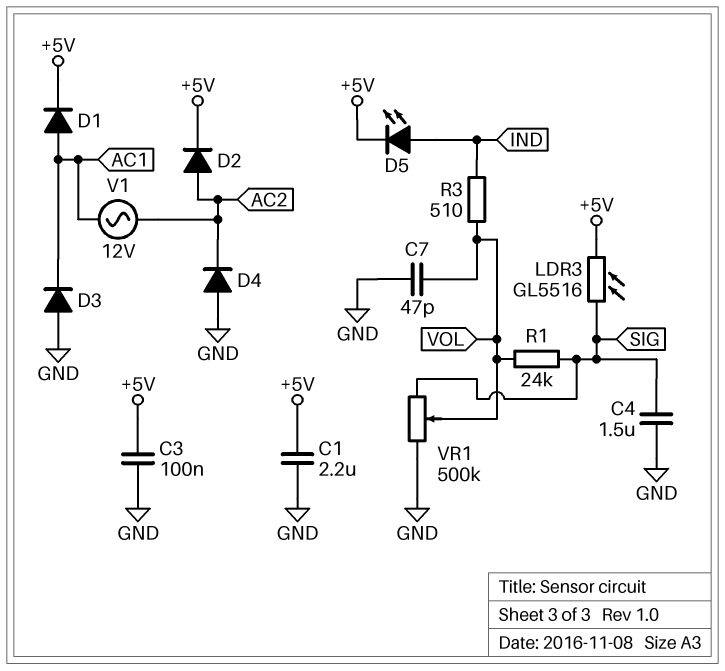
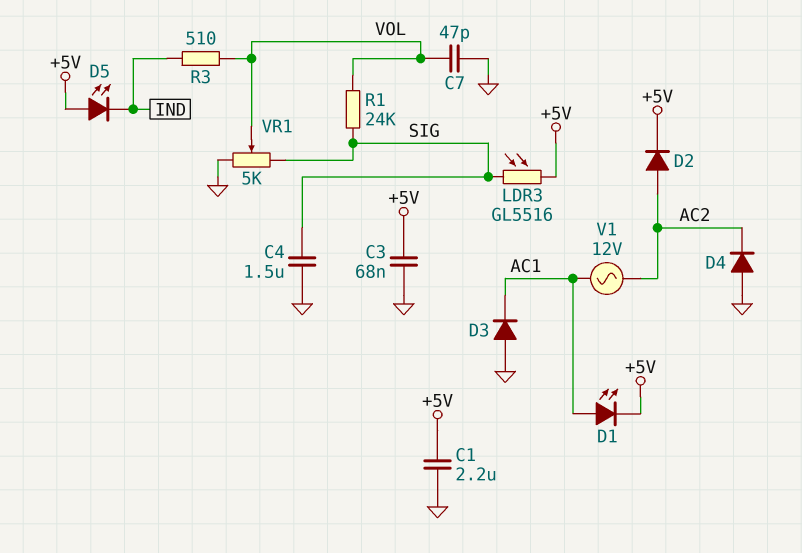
C3: 100nF (+5V, GND) -> 68nF (+5V, GND)
D1: diode (A AC1, K +5V) -> LED (A AC1, K +5V)
D5: LED (A IND, K +5V) -> LED (A +5V, K IND)
VR1: 500k (GND, SIG, wiper VOL) -> 5k (GND, SIG, wiper VOL)

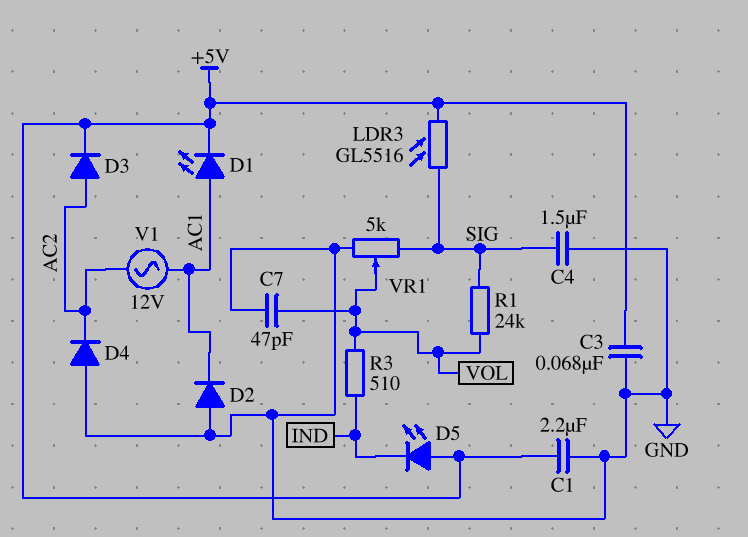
D2: diode (A AC2, K +5V) -> diode (A GND, K AC1)
D3: diode (A GND, K AC1) -> diode (A AC2, K +5V)

